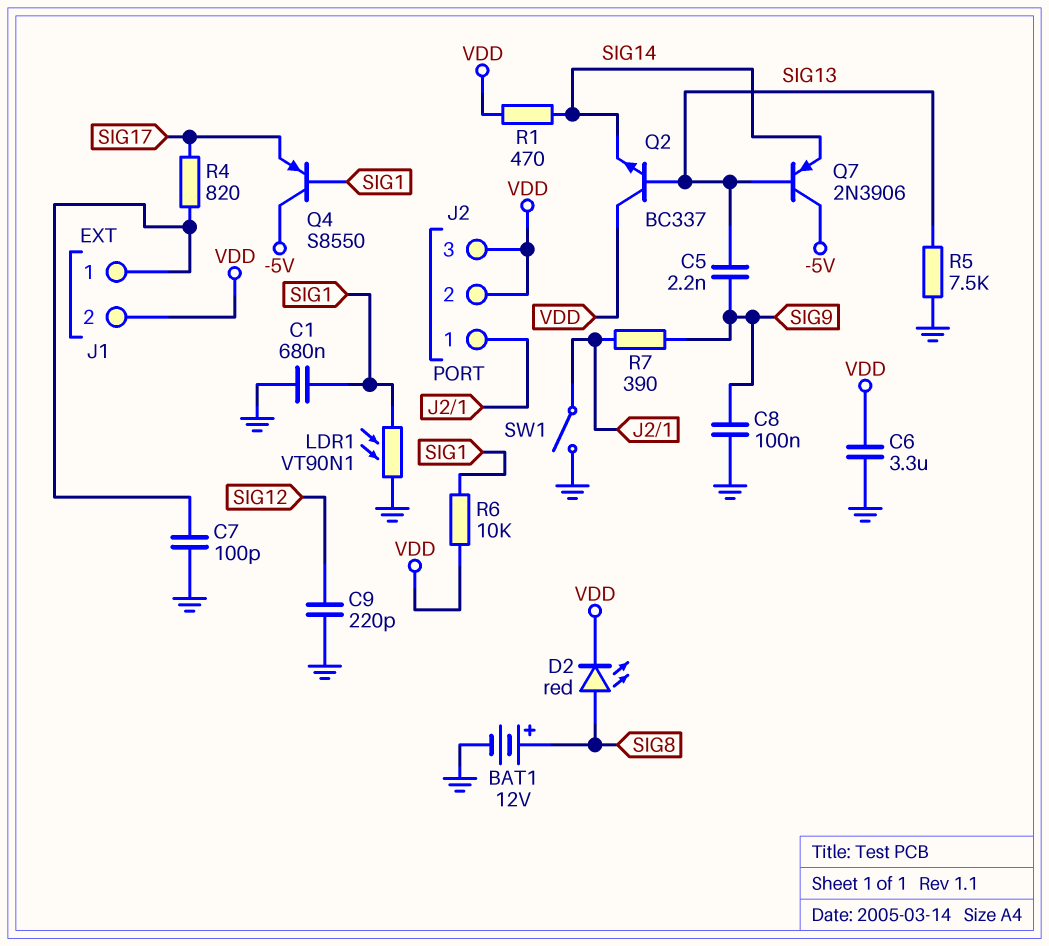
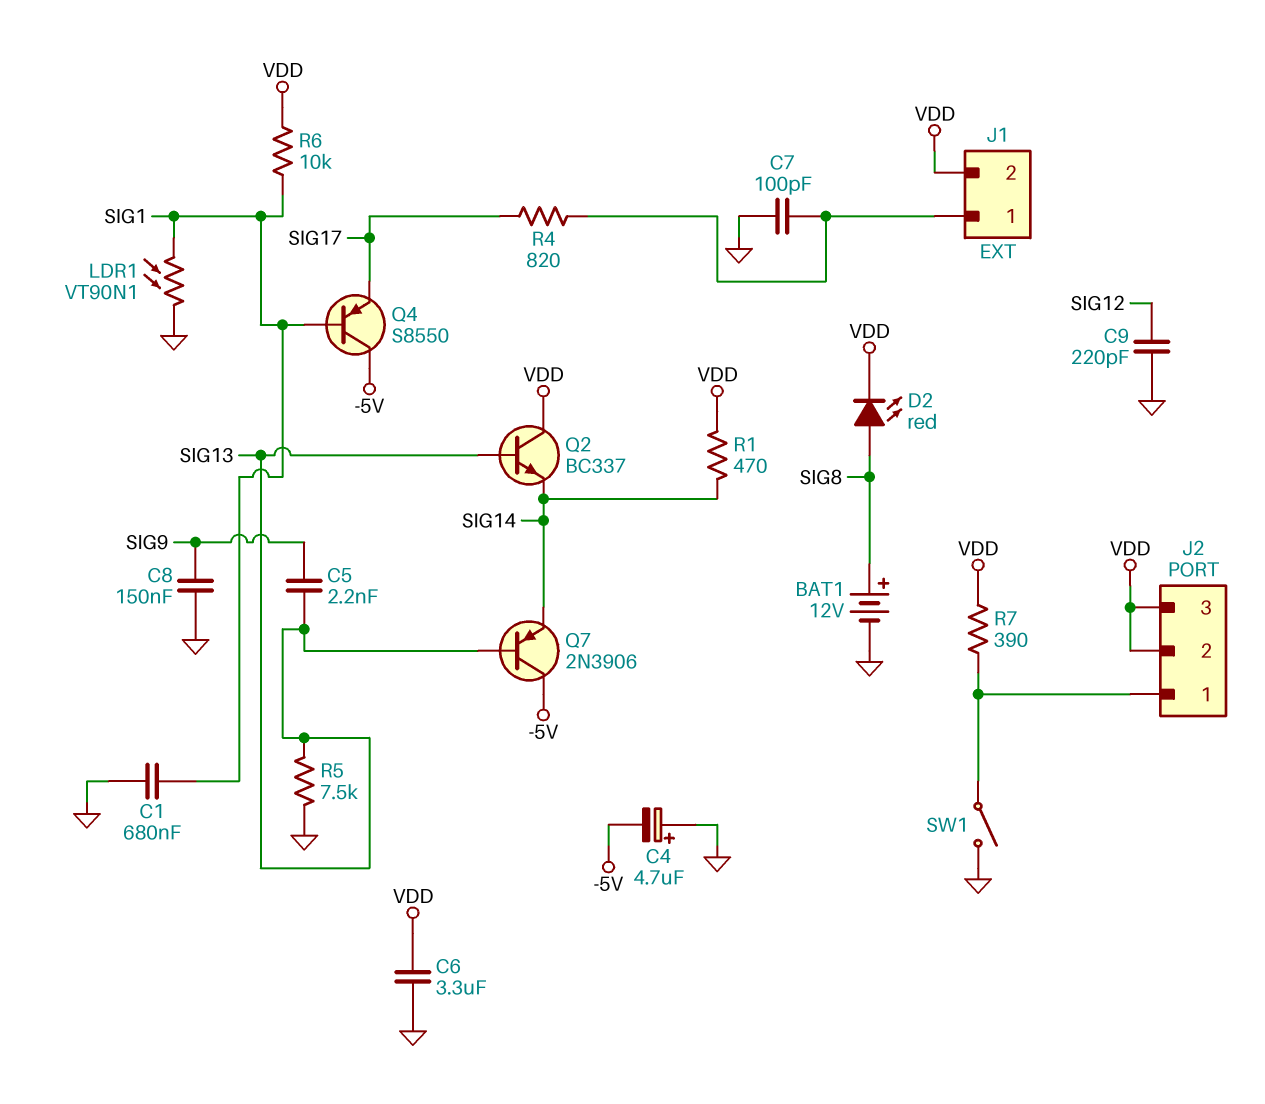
C4: none -> 4.7uF (plus GND, minus -5V)
C8: 100nF (GND, SIG9) -> 150nF (GND, SIG9)
R7: 390 (J2/1, SIG9) -> 390 (J2/1, VDD)

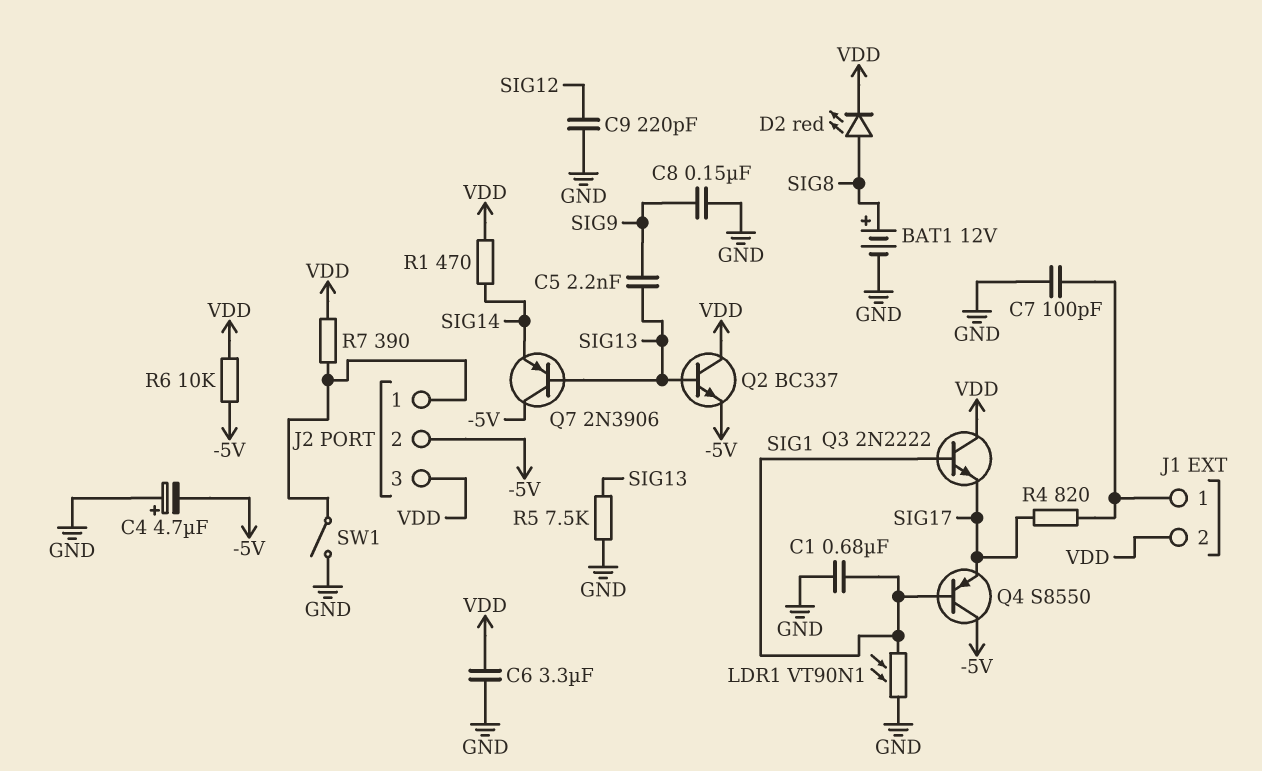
J2 pin 2: VDD -> -5V
Q2: NPN BC337 (B SIG13, C VDD, E SIG14) -> NPN BC337 (B SIG13, C VDD, E -5V)
Q3: none -> NPN 2N2222 (B SIG1, C VDD, E SIG17)
R6: 10k (SIG1, VDD) -> 10k (-5V, VDD)

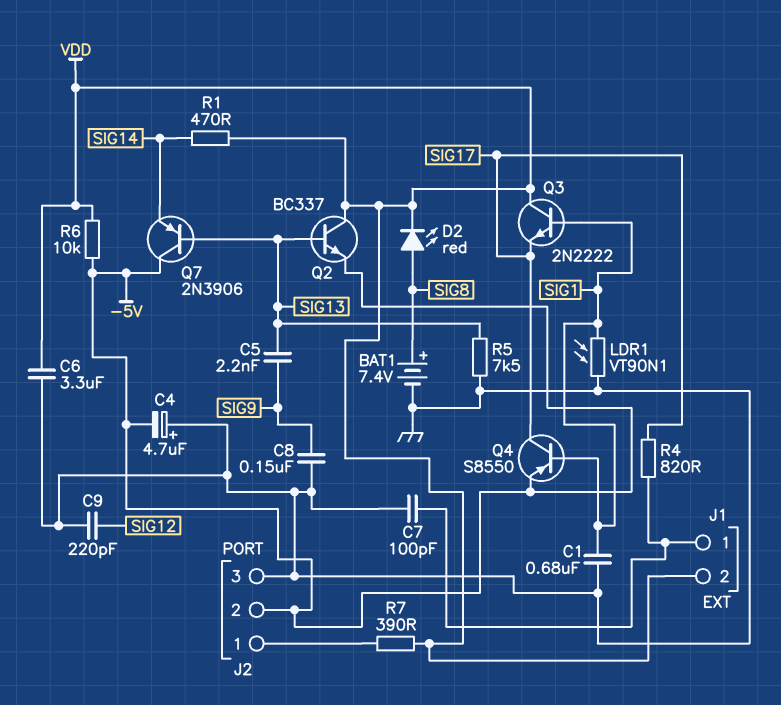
BAT1: 12V (plus SIG8, minus GND) -> 7.4V (plus SIG8, minus GND)
J2 pin 3: VDD -> GND
Q4: PNP S8550 (B SIG1, C -5V, E SIG17) -> PNP S8550 (B SIG1, C SIG17, E -5V)
SW1: switch (GND, J2/1) -> none

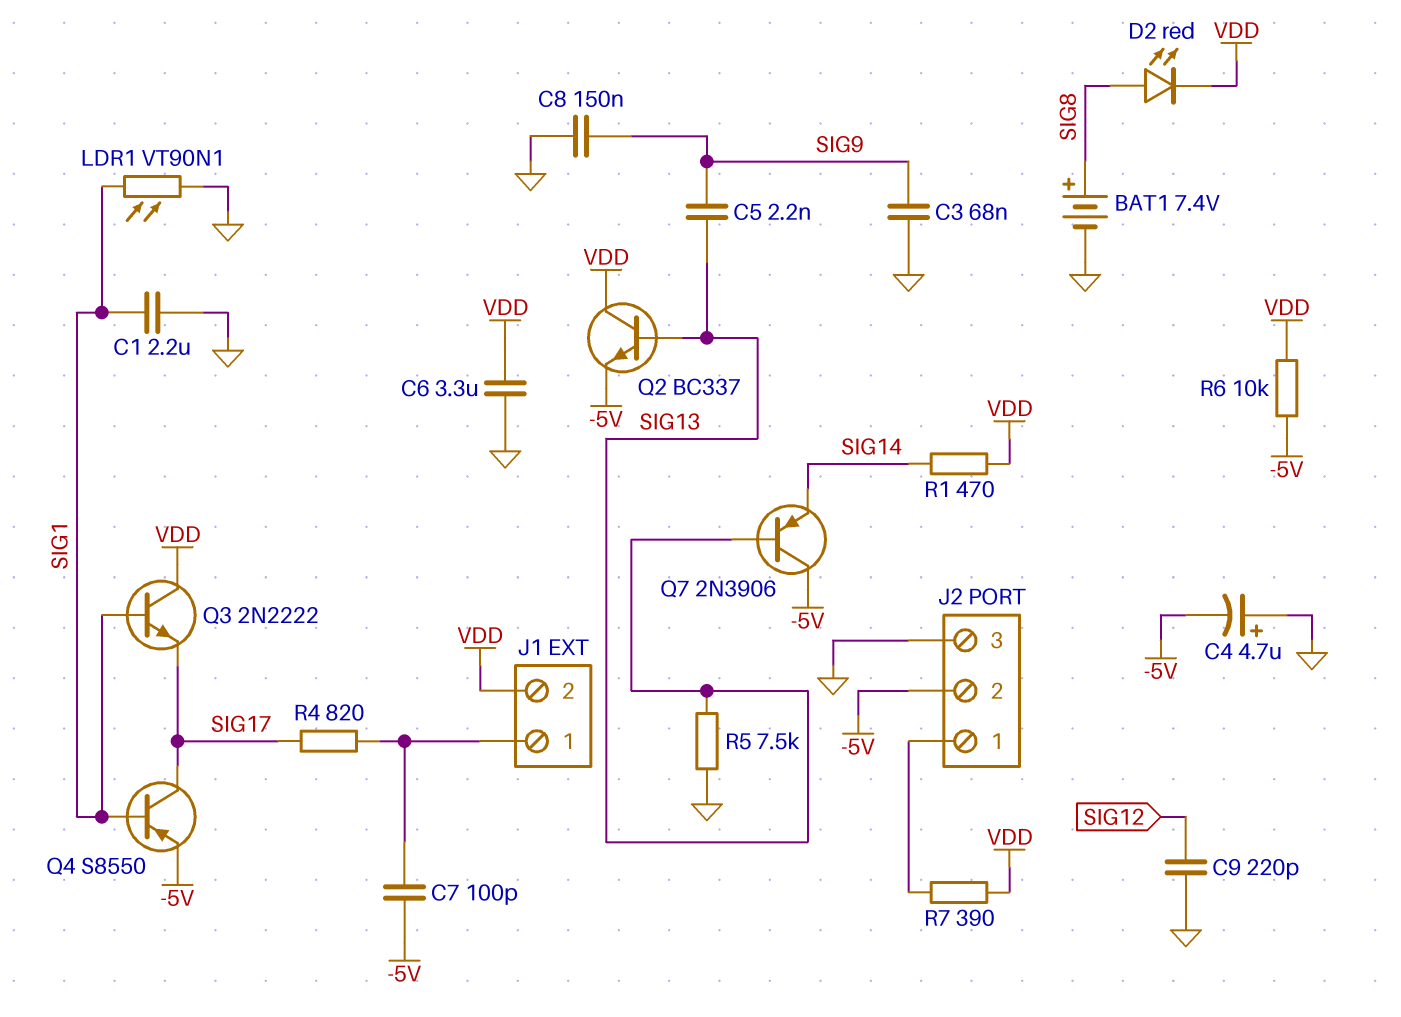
C1: 680nF (GND, SIG1) -> 2.2uF (GND, SIG1)
C3: none -> 68nF (GND, SIG9)
C7: 100pF (GND, J1/1) -> 100pF (-5V, J1/1)

